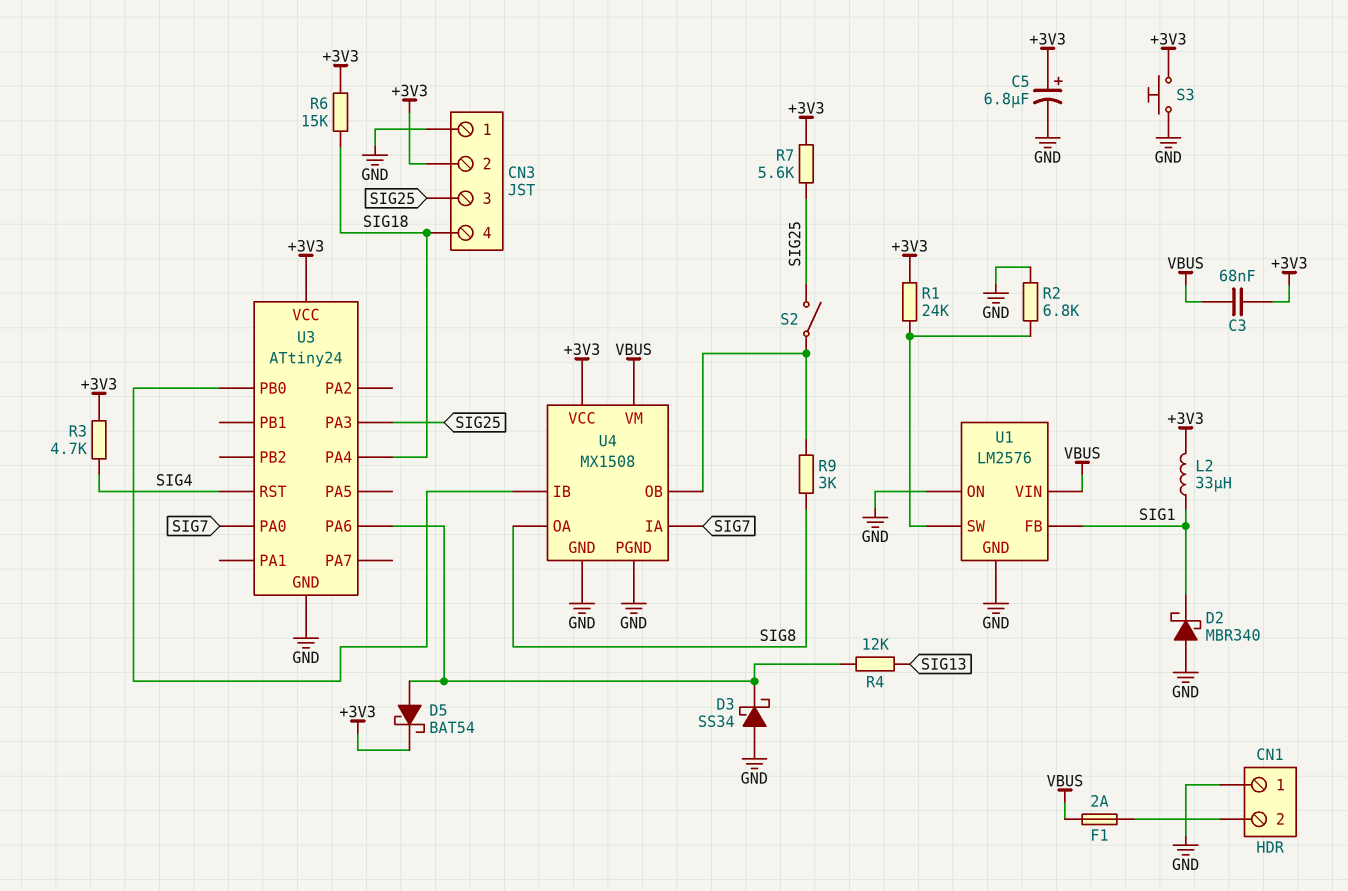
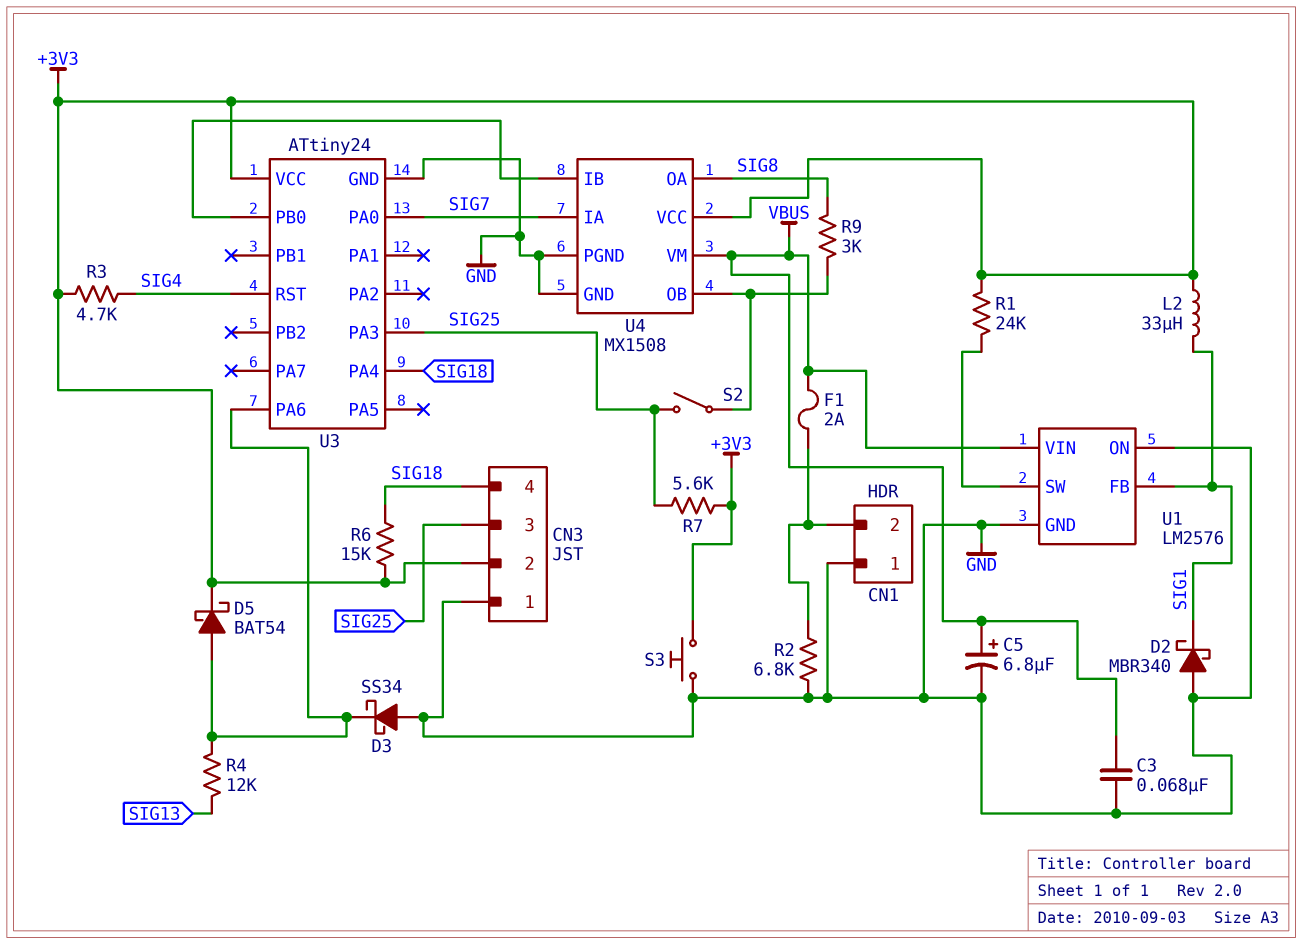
C3: 68nF (+3V3, VBUS) -> 68nF (GND, VBUS)
C5: 6.8uF (plus +3V3, minus GND) -> 6.8uF (plus VBUS, minus GND)
R2: 6.8k (GND, U1/SW) -> 6.8k (CN1/2, GND)

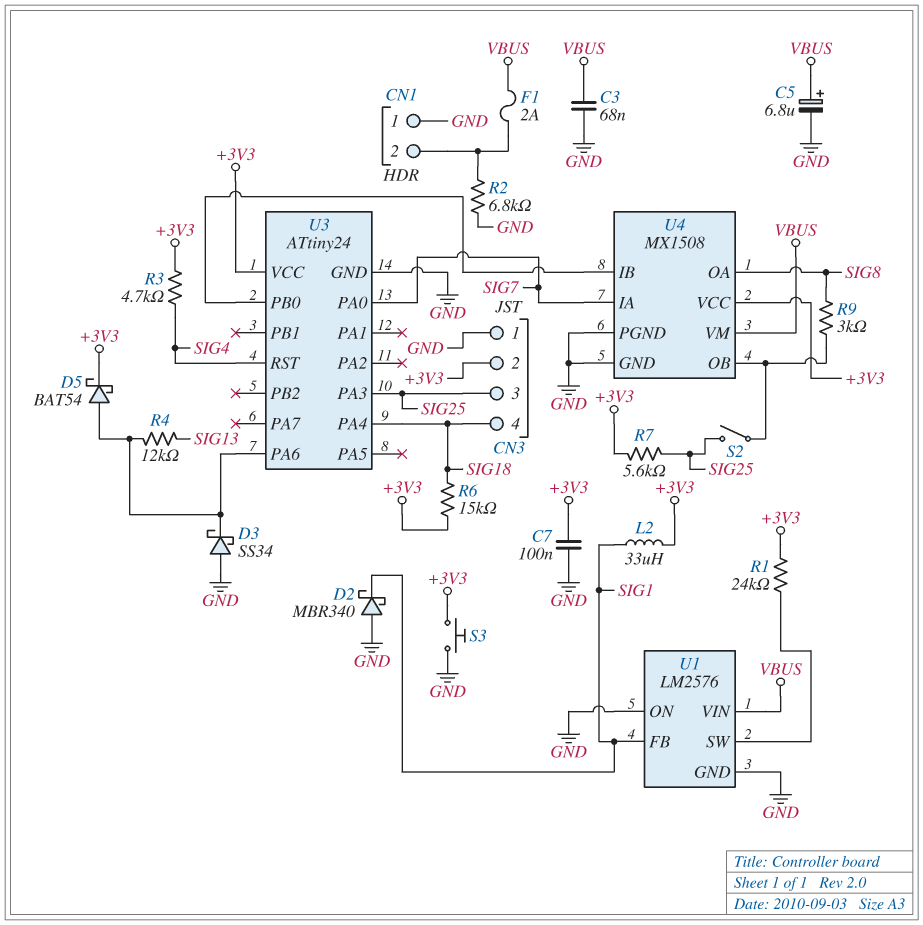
C7: none -> 100nF (+3V3, GND)

